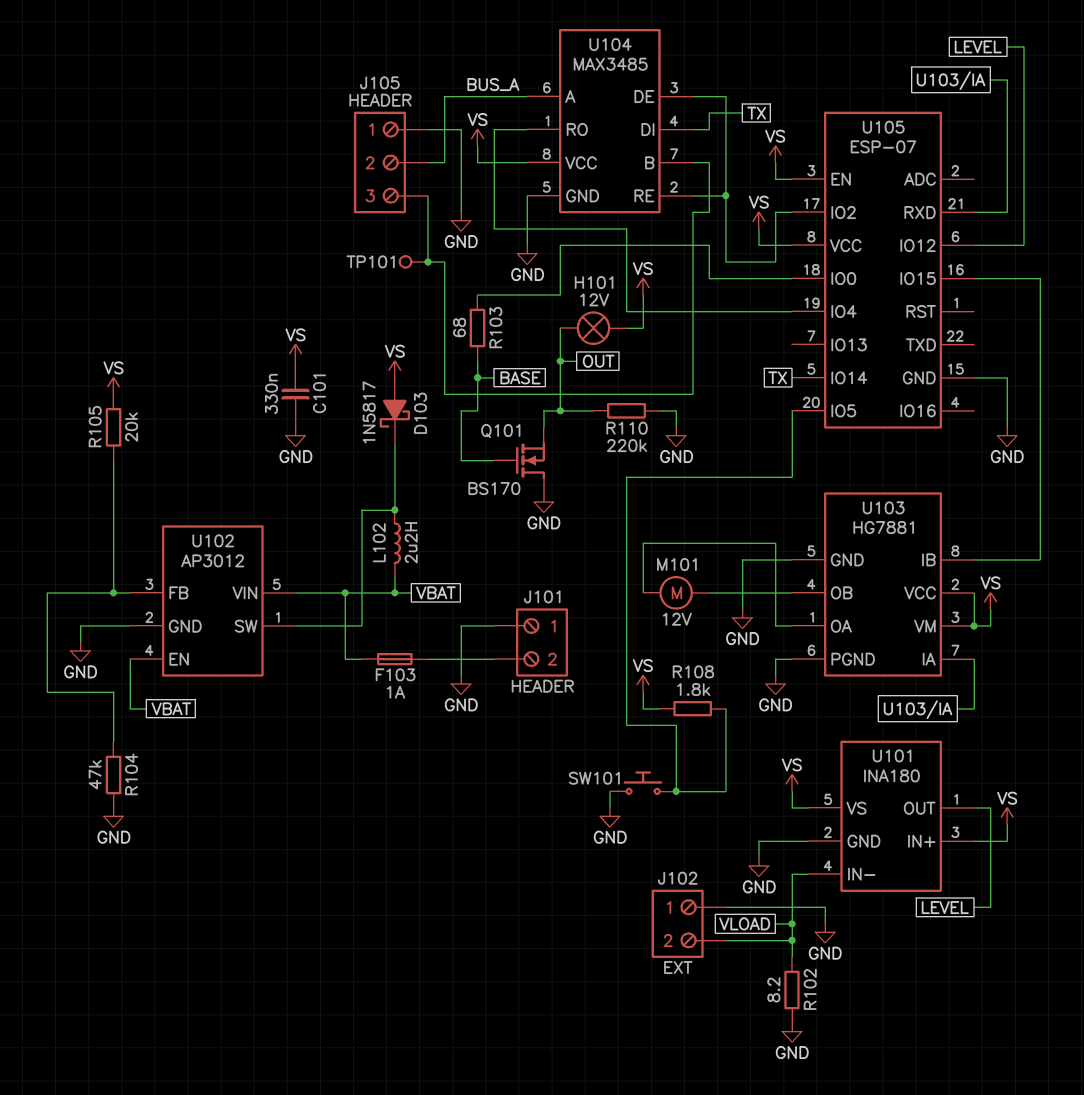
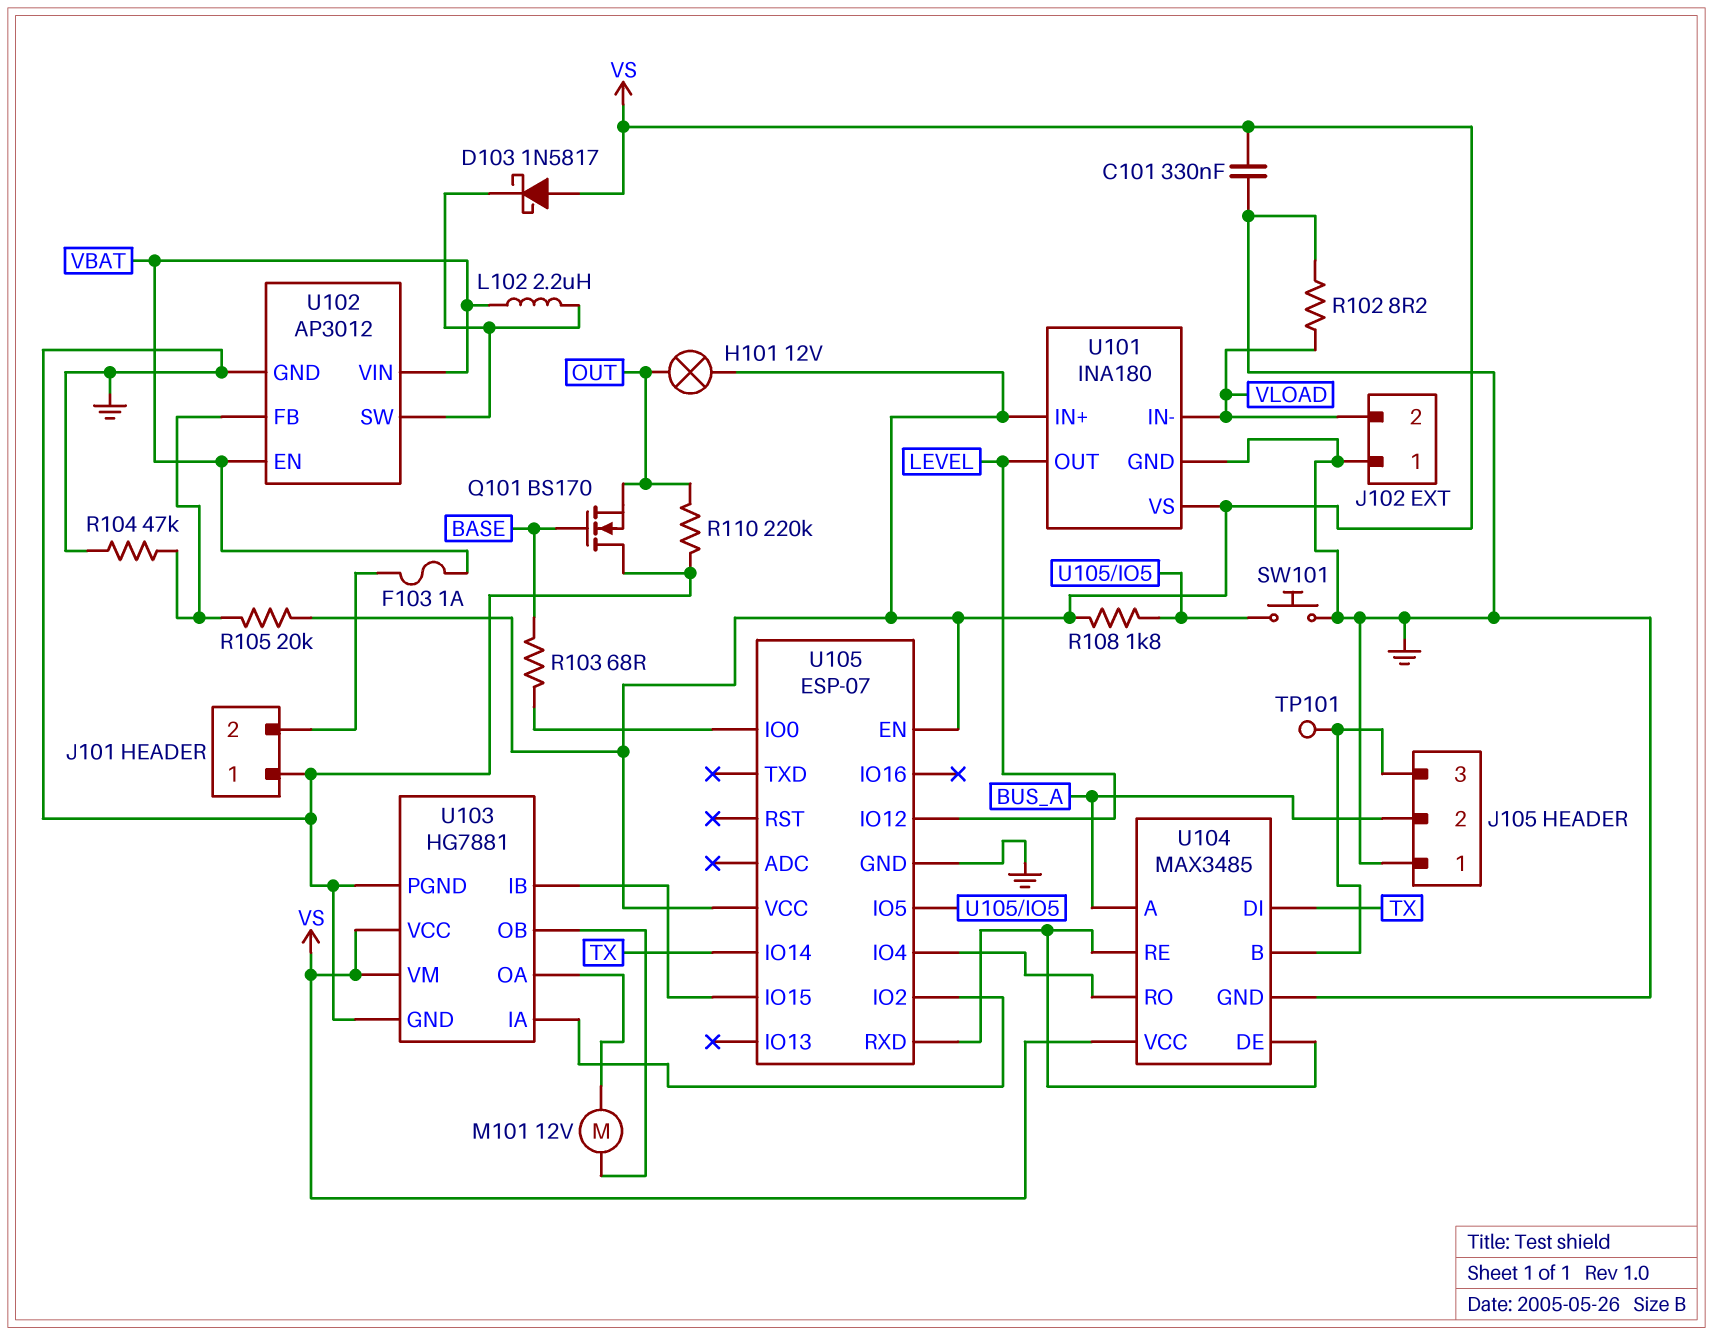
U105 pin IO2: U104/DE -> U103/IA
U105 pin RXD: U103/IA -> U104/DE

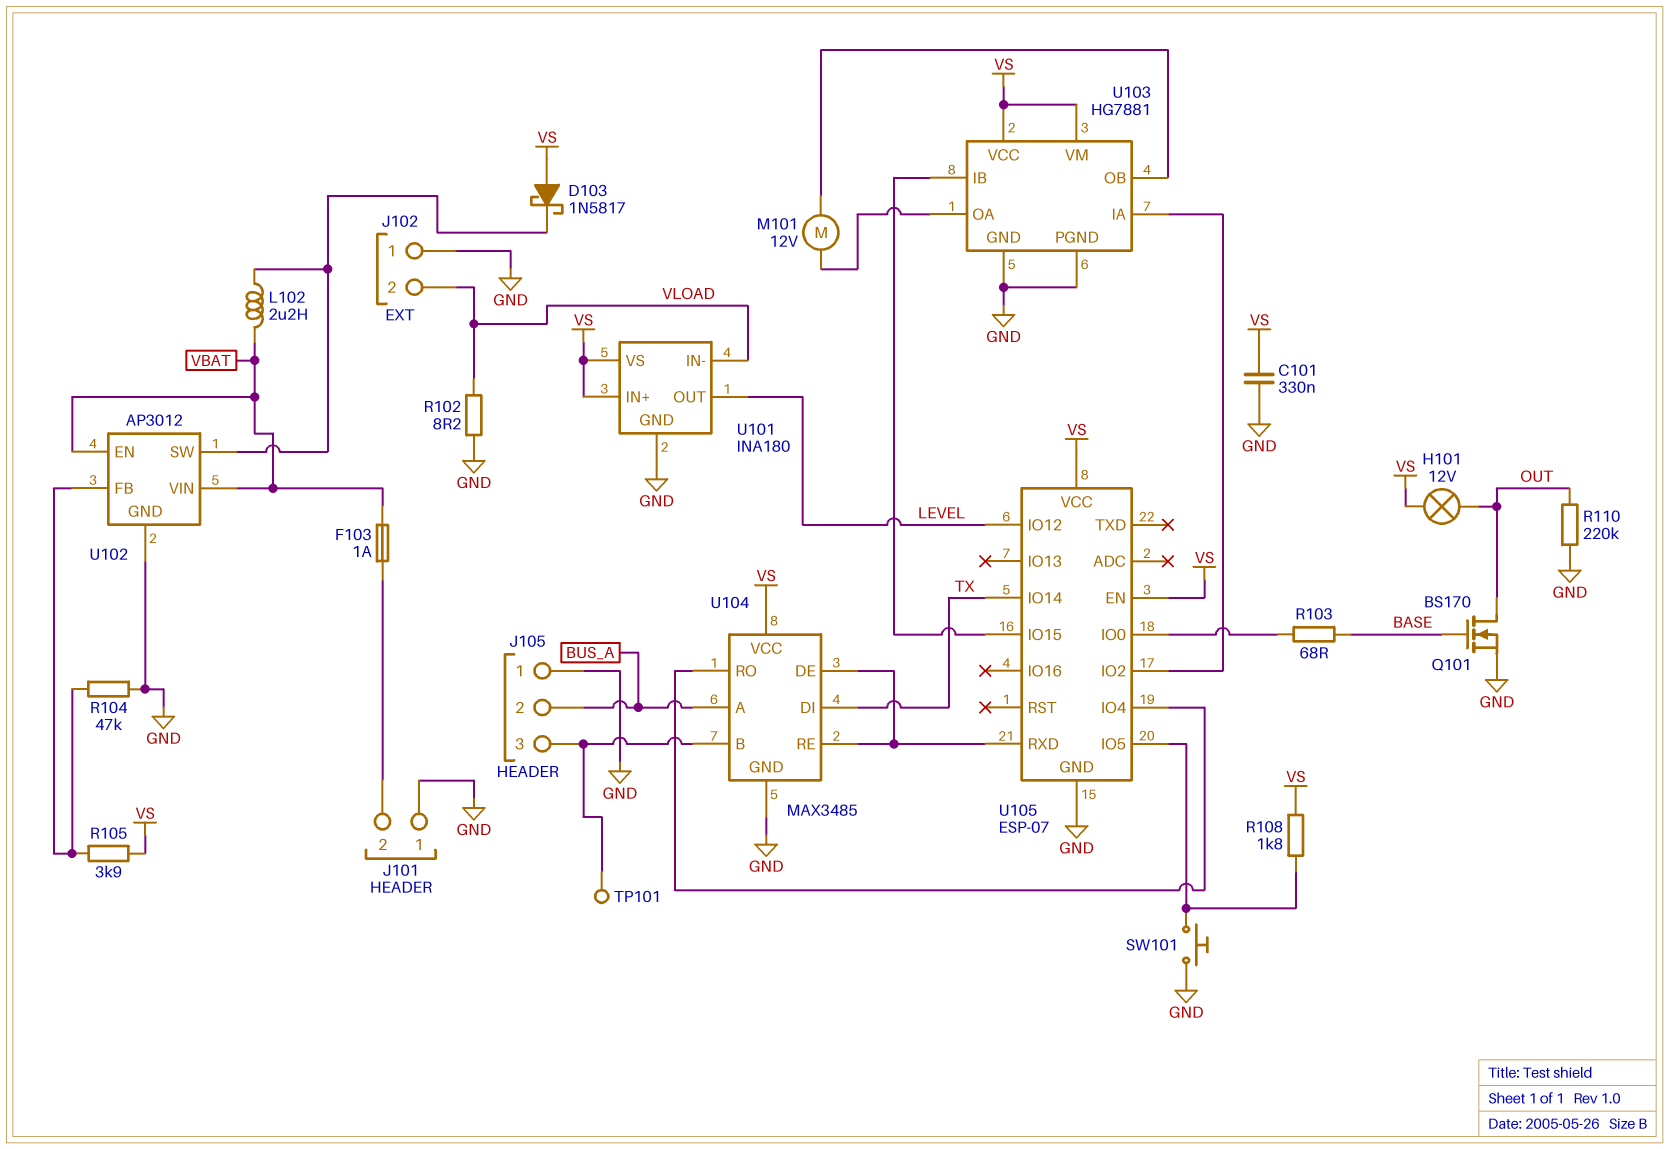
Q101: NMOS BS170 (G BASE, D GND, S OUT) -> NMOS BS170 (G BASE, D OUT, S GND)
R105: 20k (U102/FB, VS) -> 3.9k (U102/FB, VS)

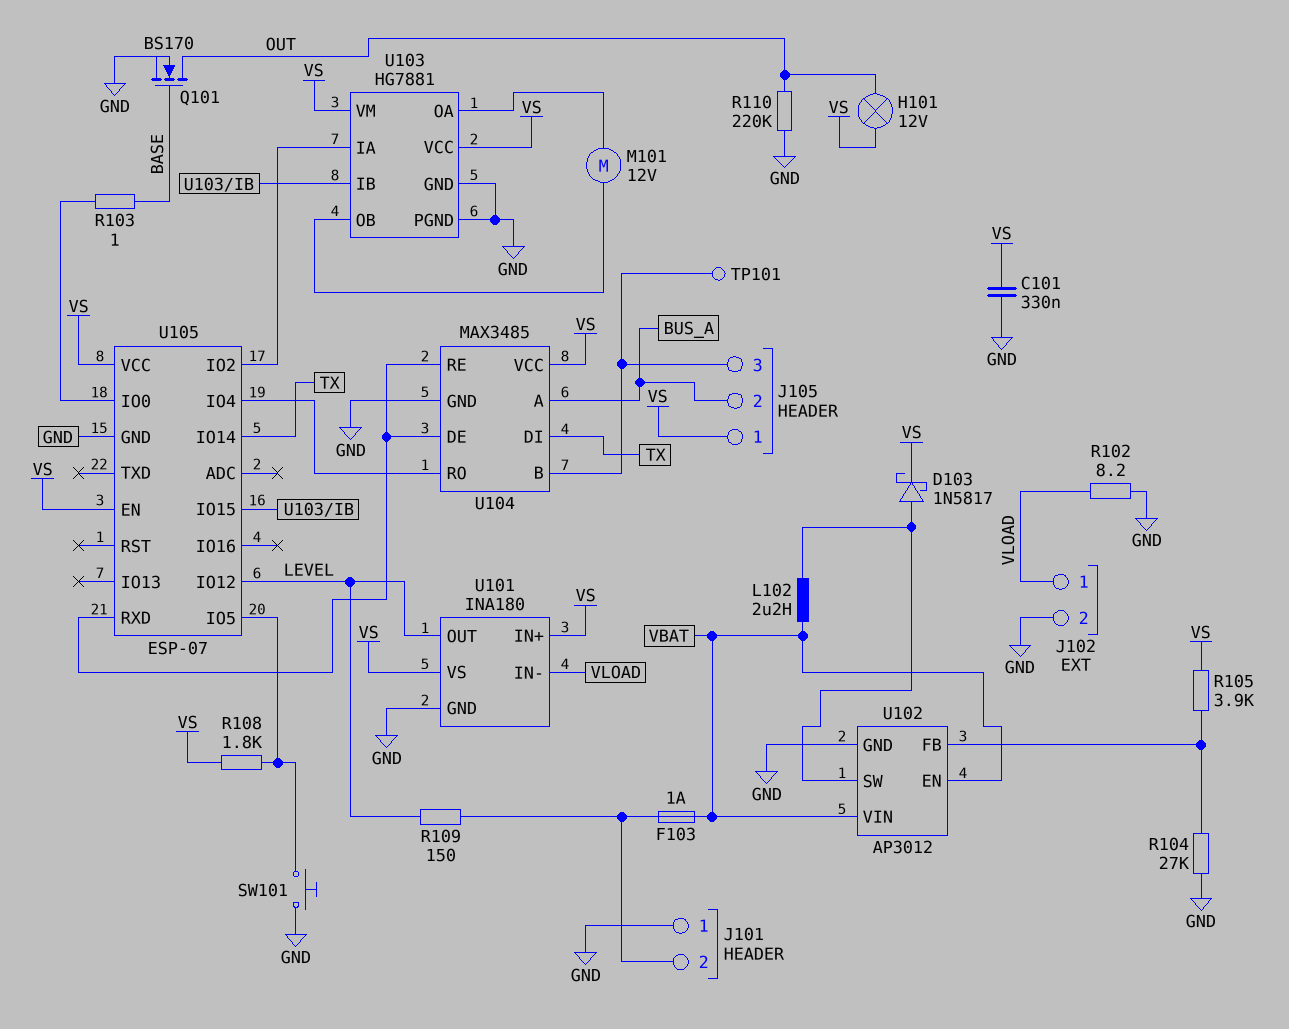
D103: schottky 1N5817 (A VS, K U102/SW) -> schottky 1N5817 (A U102/SW, K VS)
J102 pin 1: GND -> VLOAD
J102 pin 2: VLOAD -> GND
J105 pin 1: GND -> VS
R103: 68 (BASE, U105/IO0) -> 1 (BASE, U105/IO0)
R104: 47k (GND, U102/FB) -> 27k (GND, U102/FB)
R109: none -> 150 (J101/2, LEVEL)

